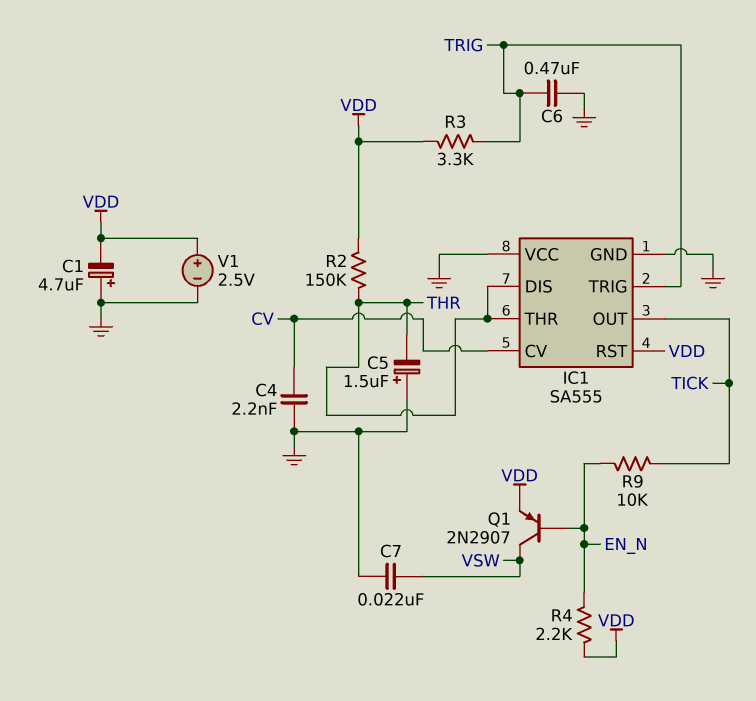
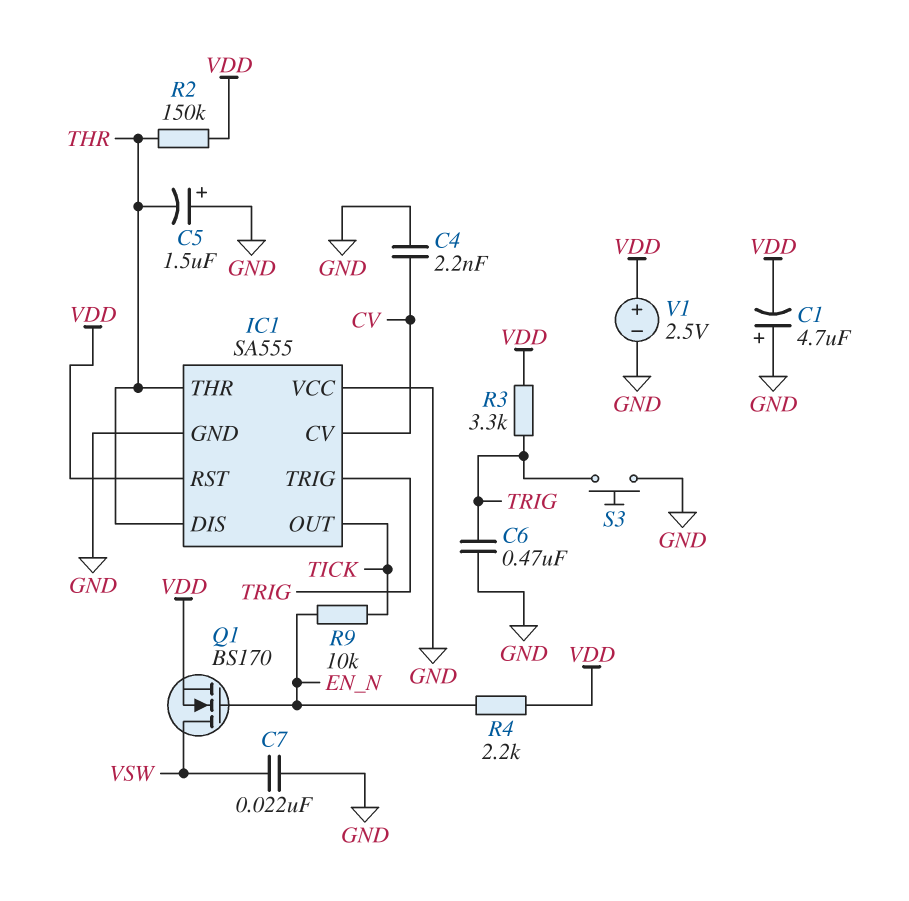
Q1: PNP 2N2907 (B EN_N, C VSW, E VDD) -> NMOS BS170 (G EN_N, D VSW, S VDD)
S3: none -> button (GND, TRIG)

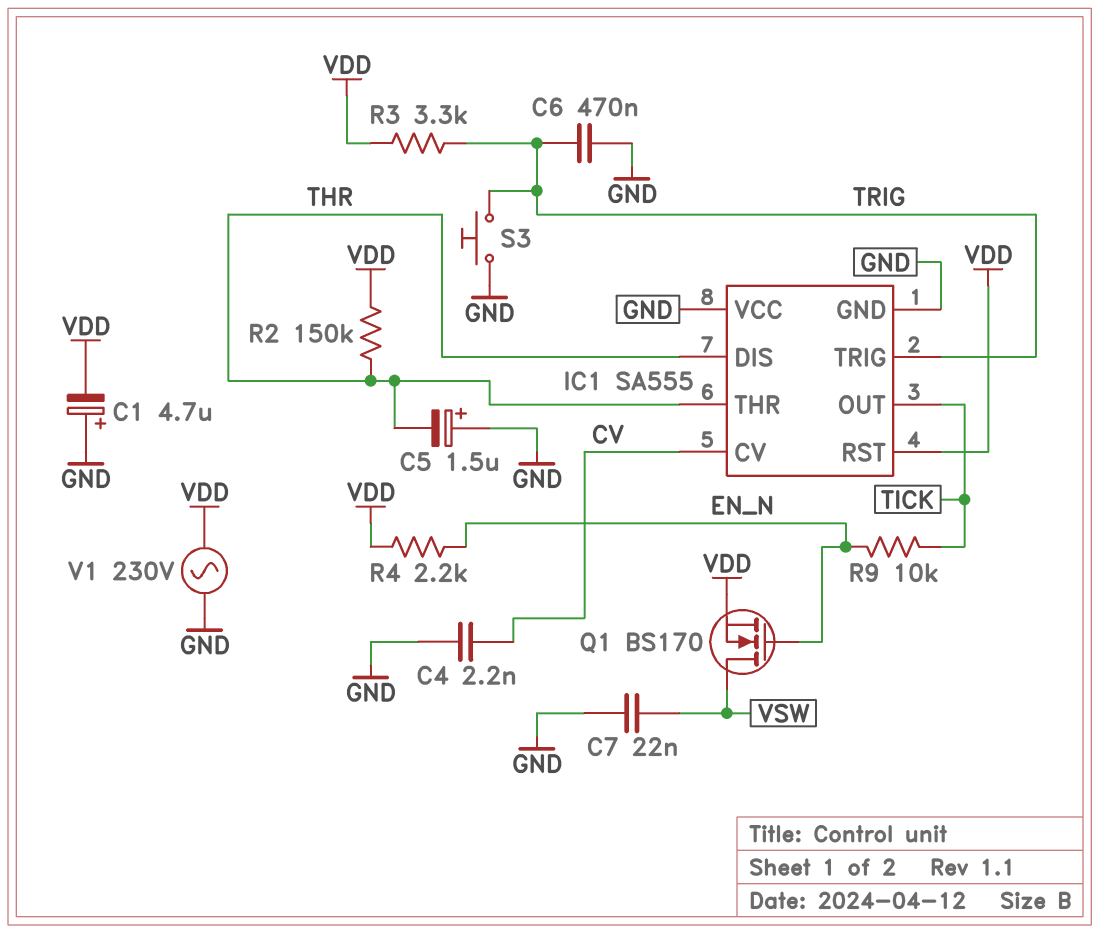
V1: 2.5V (plus VDD, minus GND) -> AC 230V (GND, VDD)

